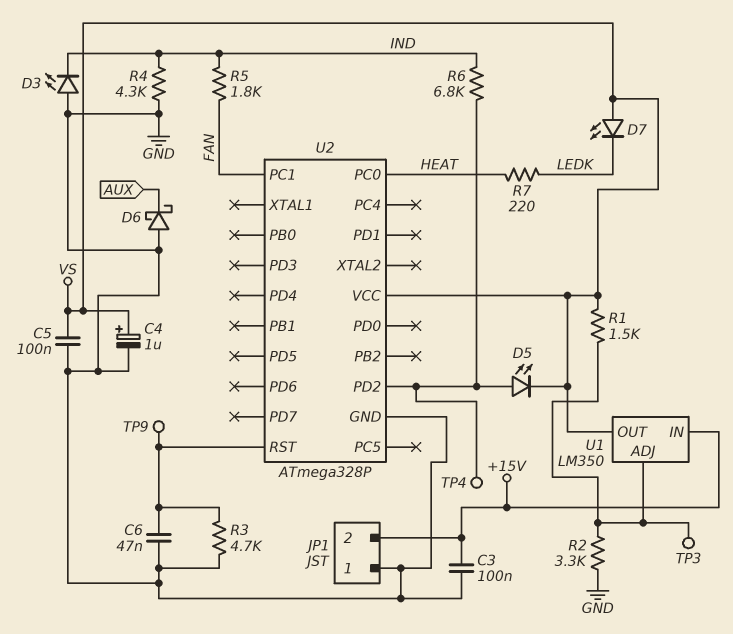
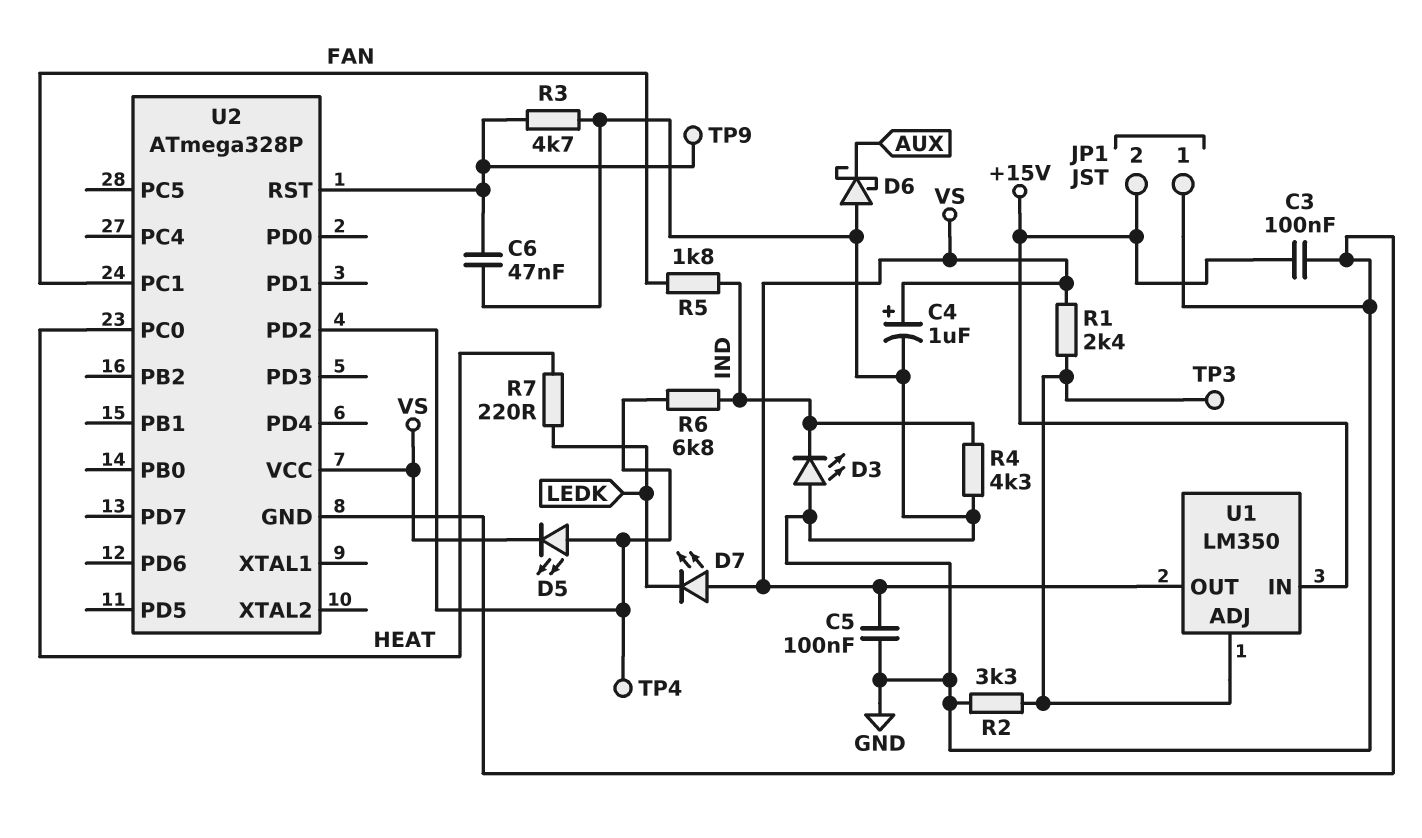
R1: 1.5k (U1/ADJ, VS) -> 2.4k (U1/ADJ, VS)

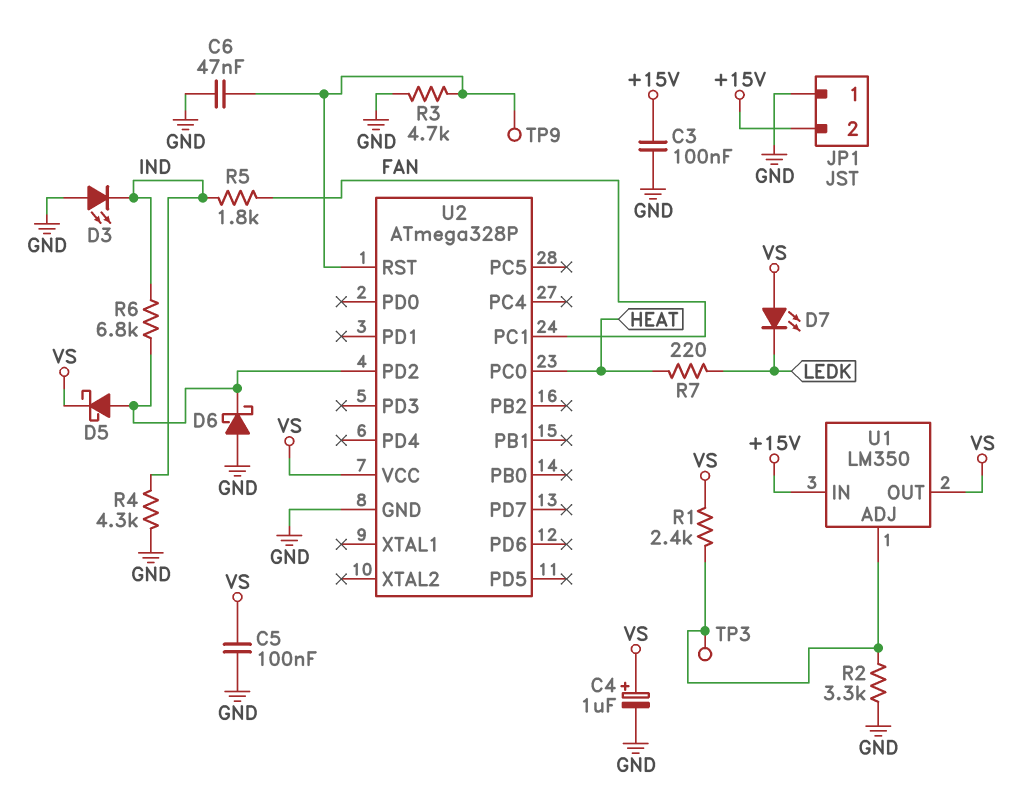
D5: LED (A U2/PD2, K VS) -> schottky (A U2/PD2, K VS)
D6: schottky (A GND, K AUX) -> schottky (A GND, K U2/PD2)
TP4: test point (U2/PD2) -> none

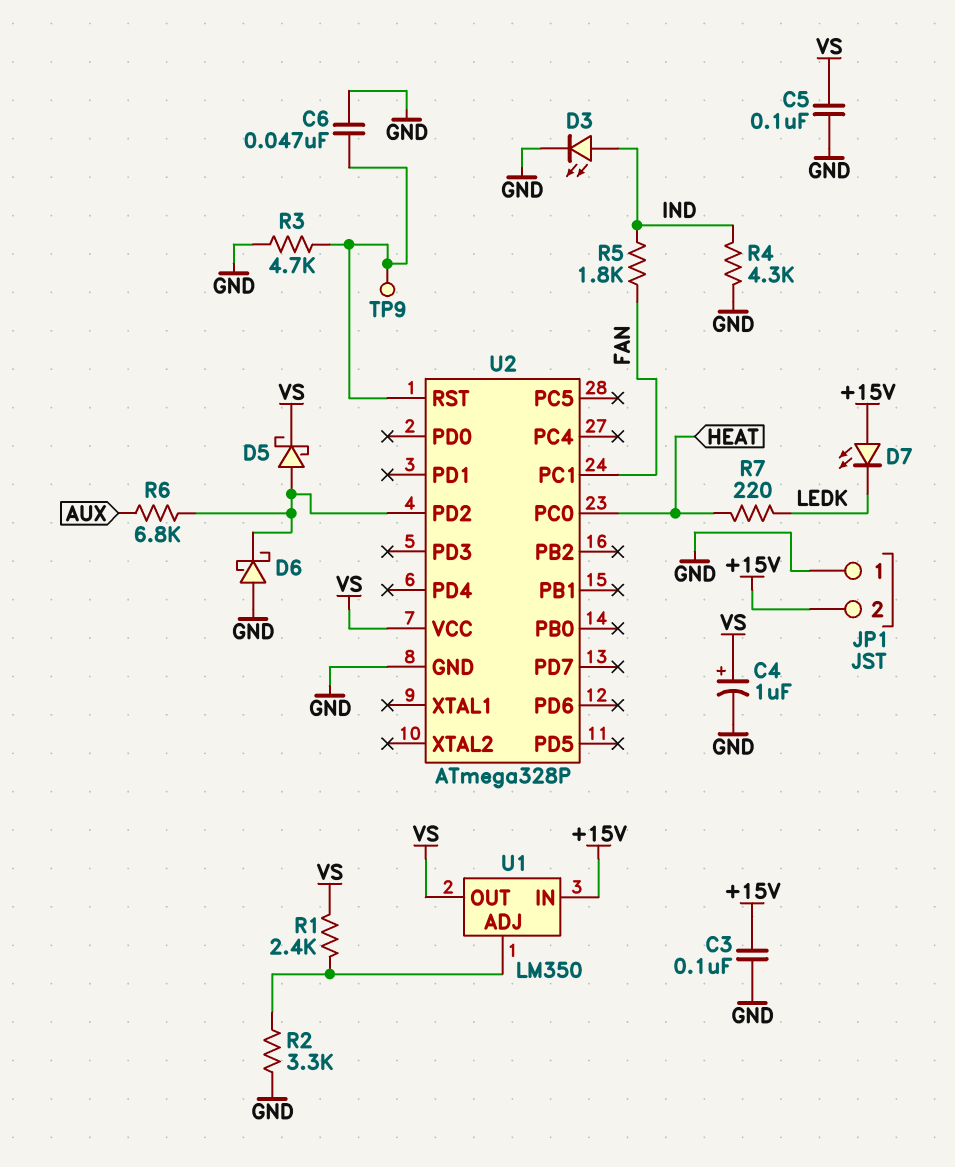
D3: LED (A GND, K IND) -> LED (A IND, K GND)
D7: LED (A VS, K LEDK) -> LED (A +15V, K LEDK)
R6: 6.8k (IND, U2/PD2) -> 6.8k (AUX, U2/PD2)
TP3: test point (U1/ADJ) -> none

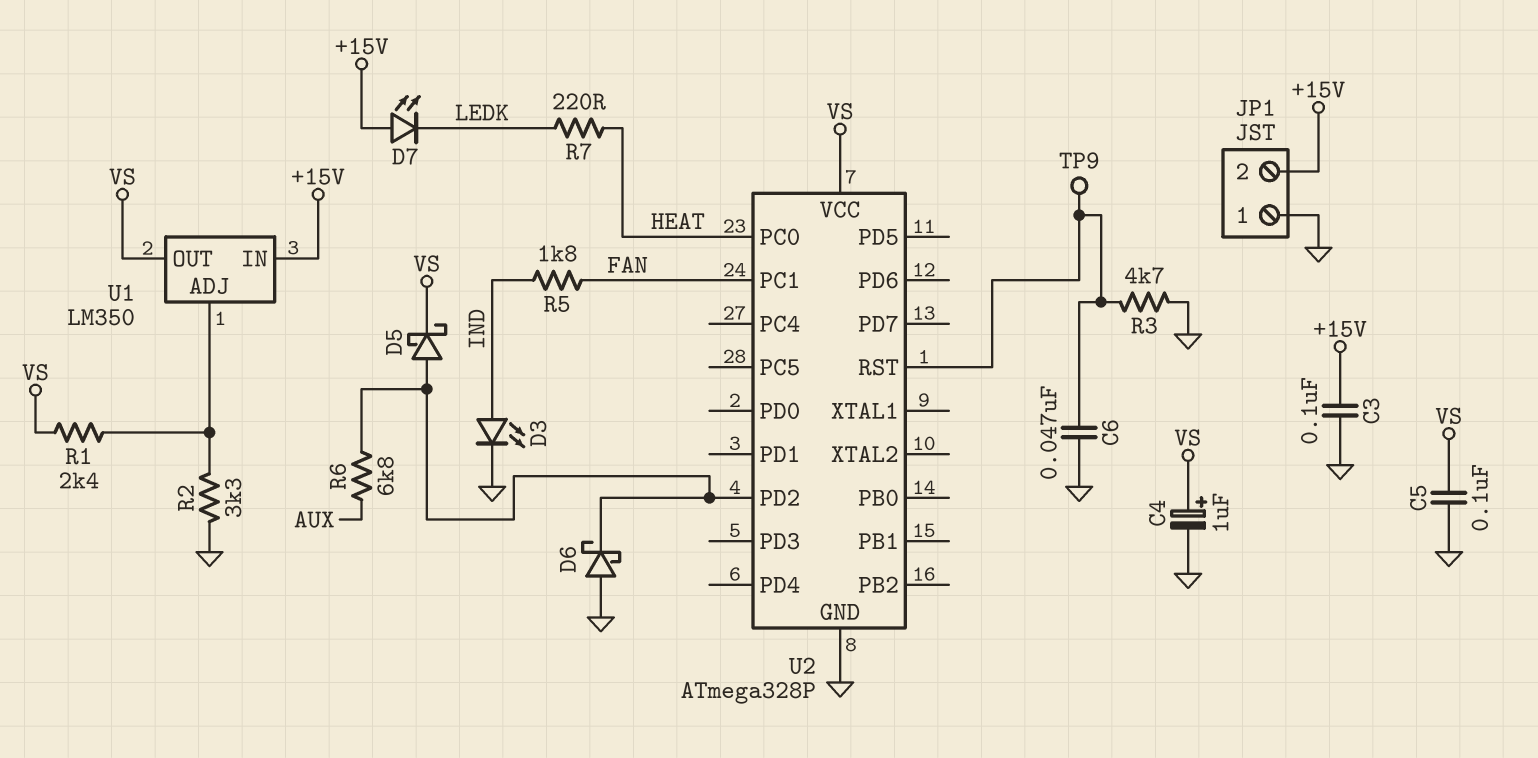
R4: 4.3k (GND, IND) -> none

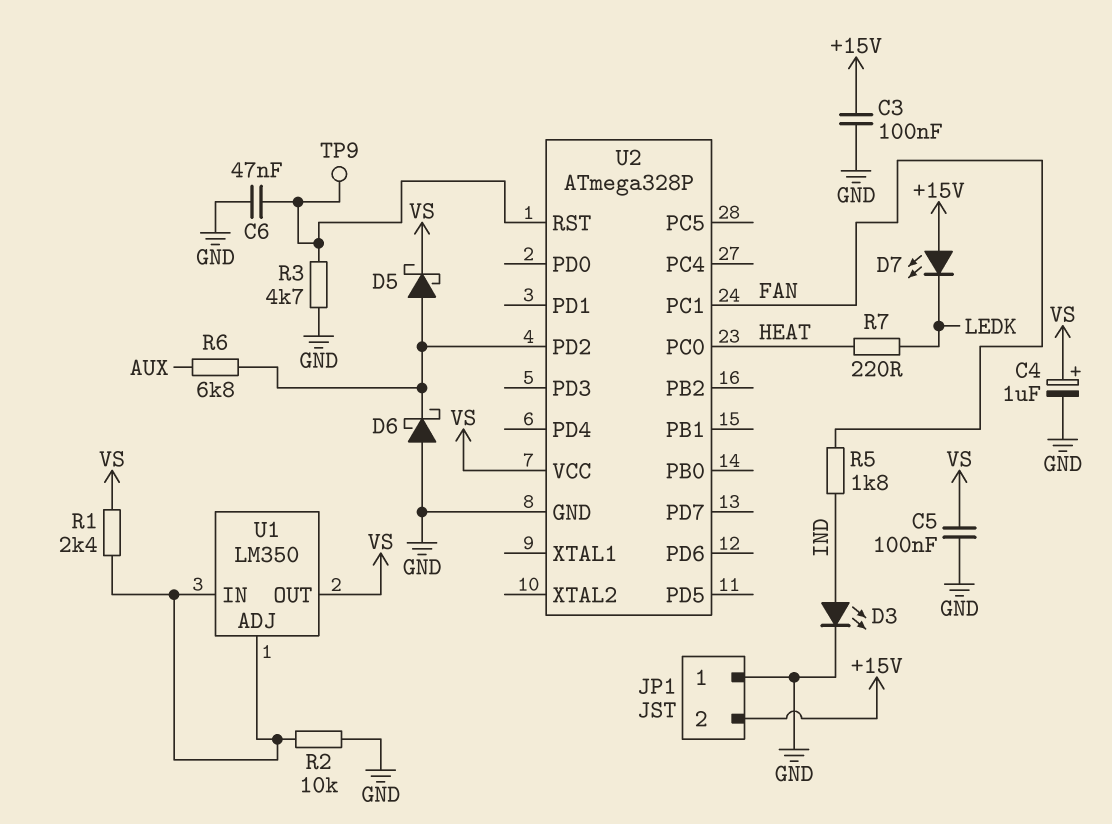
R2: 3.3k (GND, U1/ADJ) -> 10k (GND, U1/ADJ)
U1 pin IN: +15V -> U1/ADJ

